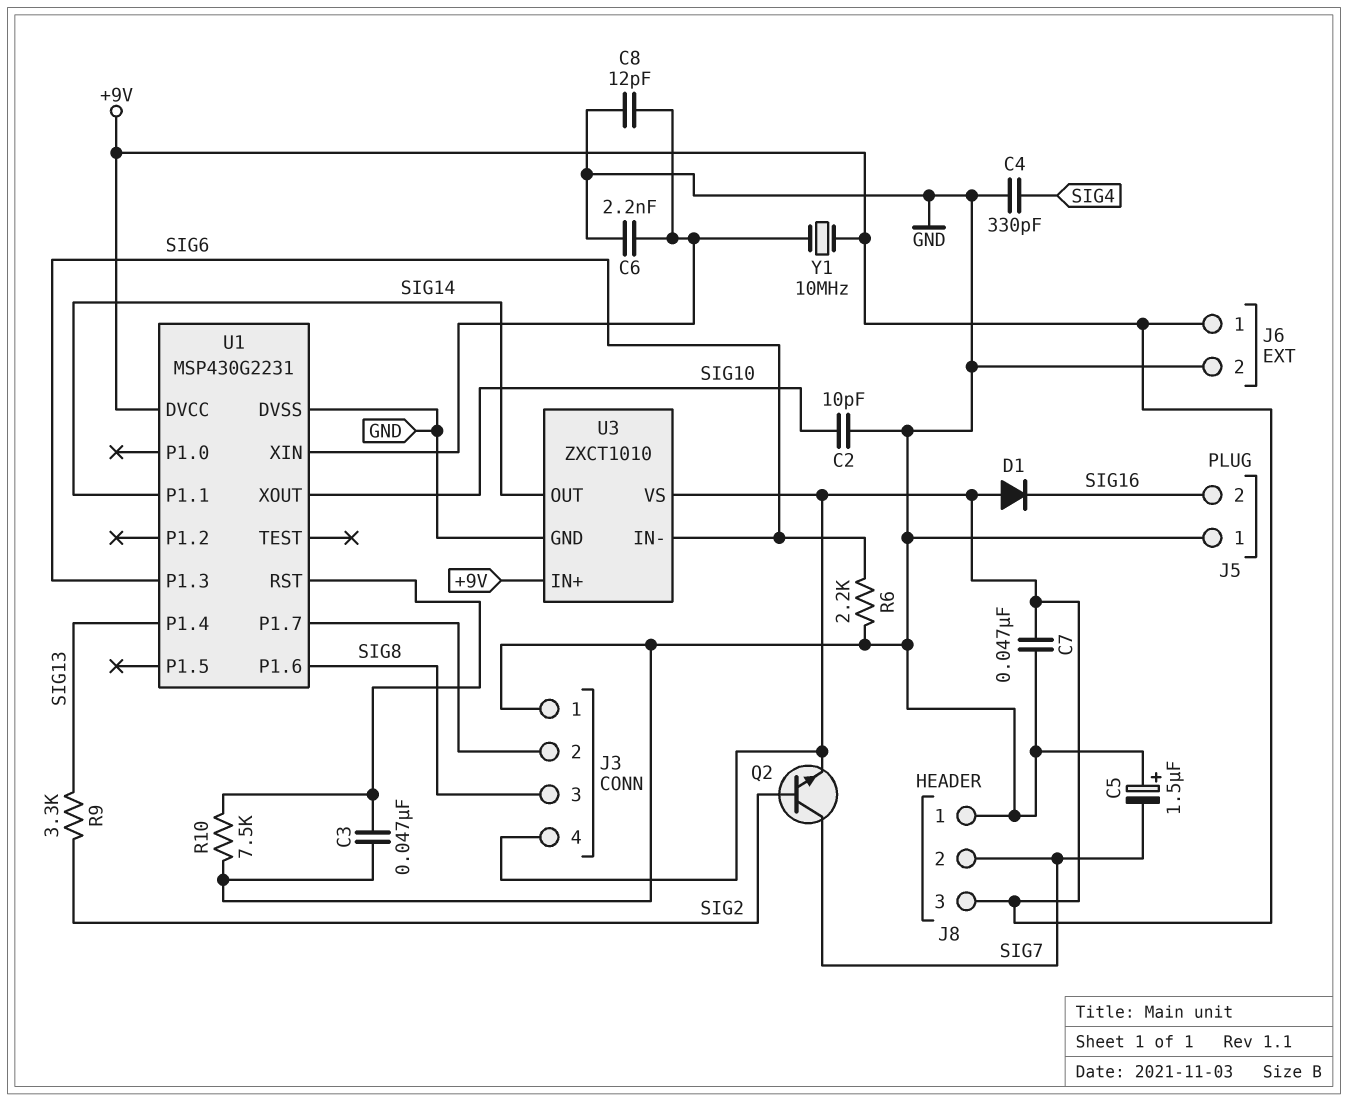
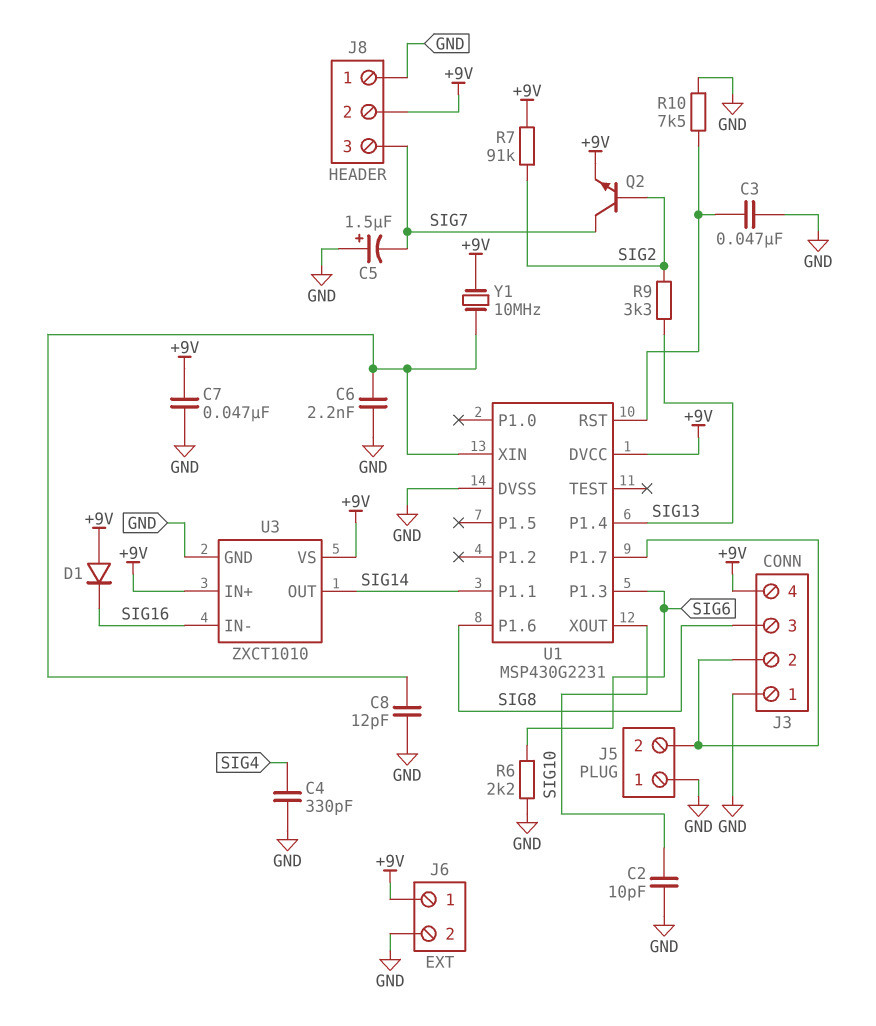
J5 pin 2: SIG16 -> J3/2
J8 pin 2: SIG7 -> +9V
J8 pin 3: +9V -> SIG7
R7: none -> 91k (+9V, SIG2)
U3 pin IN-: SIG6 -> SIG16

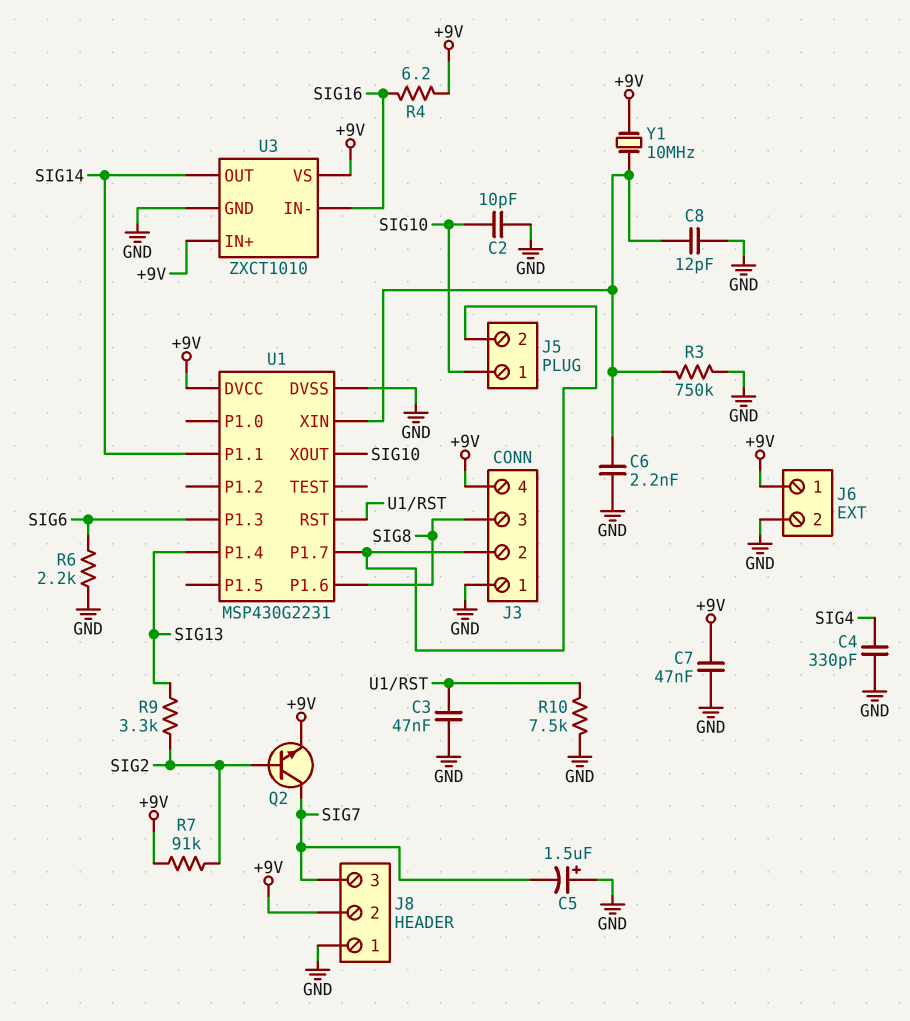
D1: diode (A +9V, K SIG16) -> none
J5 pin 1: GND -> SIG10
R3: none -> 750k (GND, U1/XIN)
R4: none -> 6.2 (+9V, SIG16)

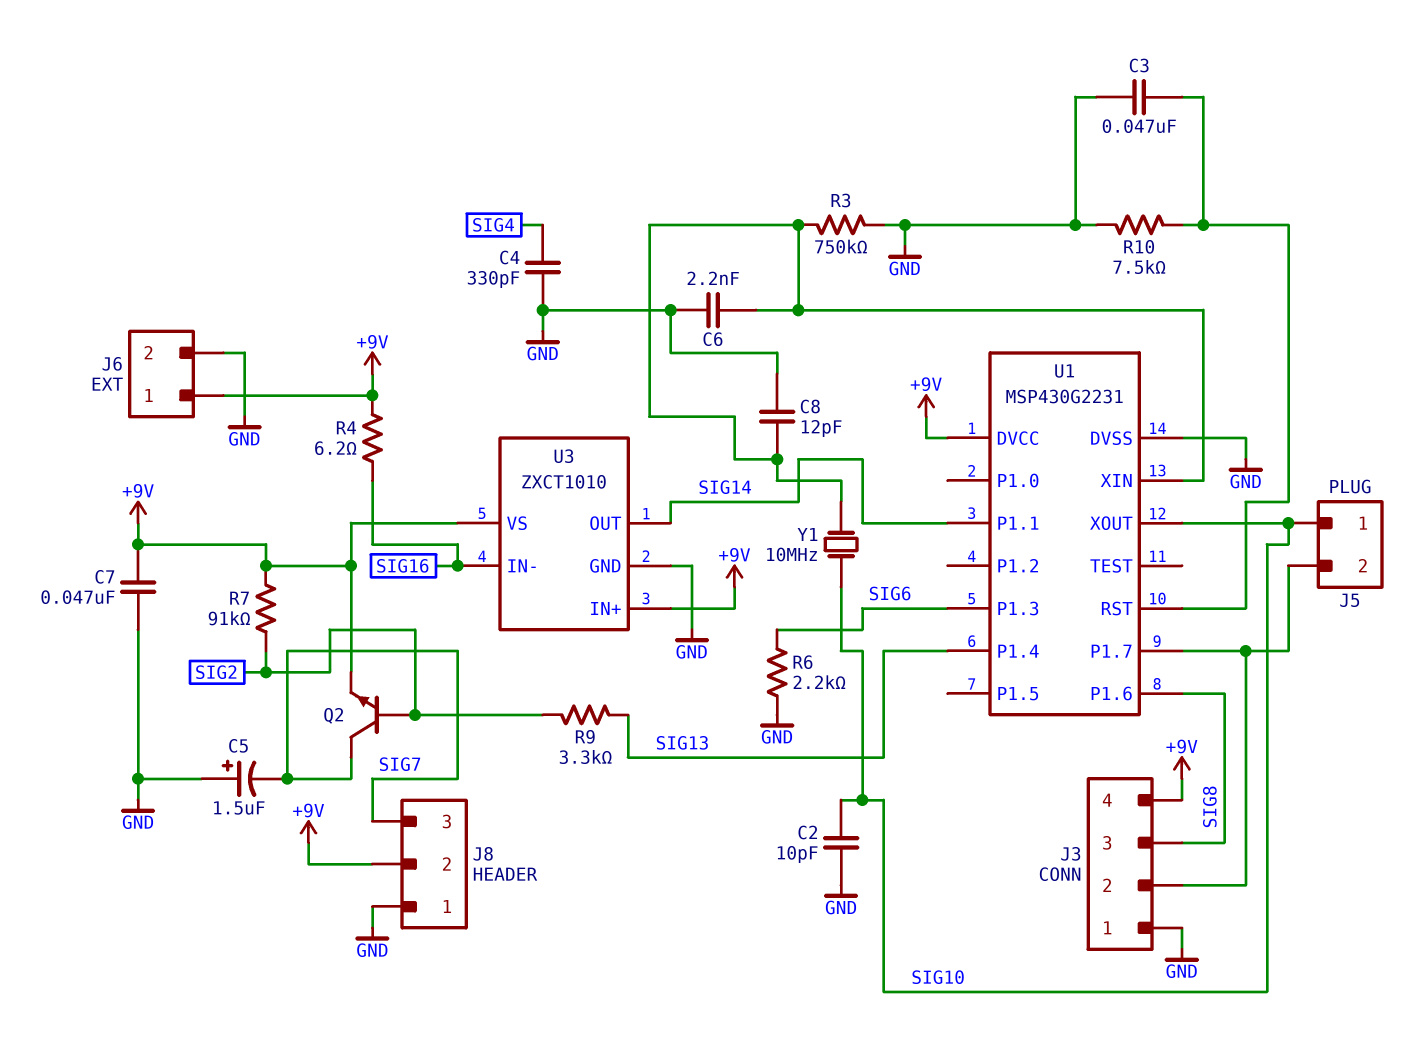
Y1: 10MHz (+9V, U1/XIN) -> 10MHz (SIG10, U1/XIN)

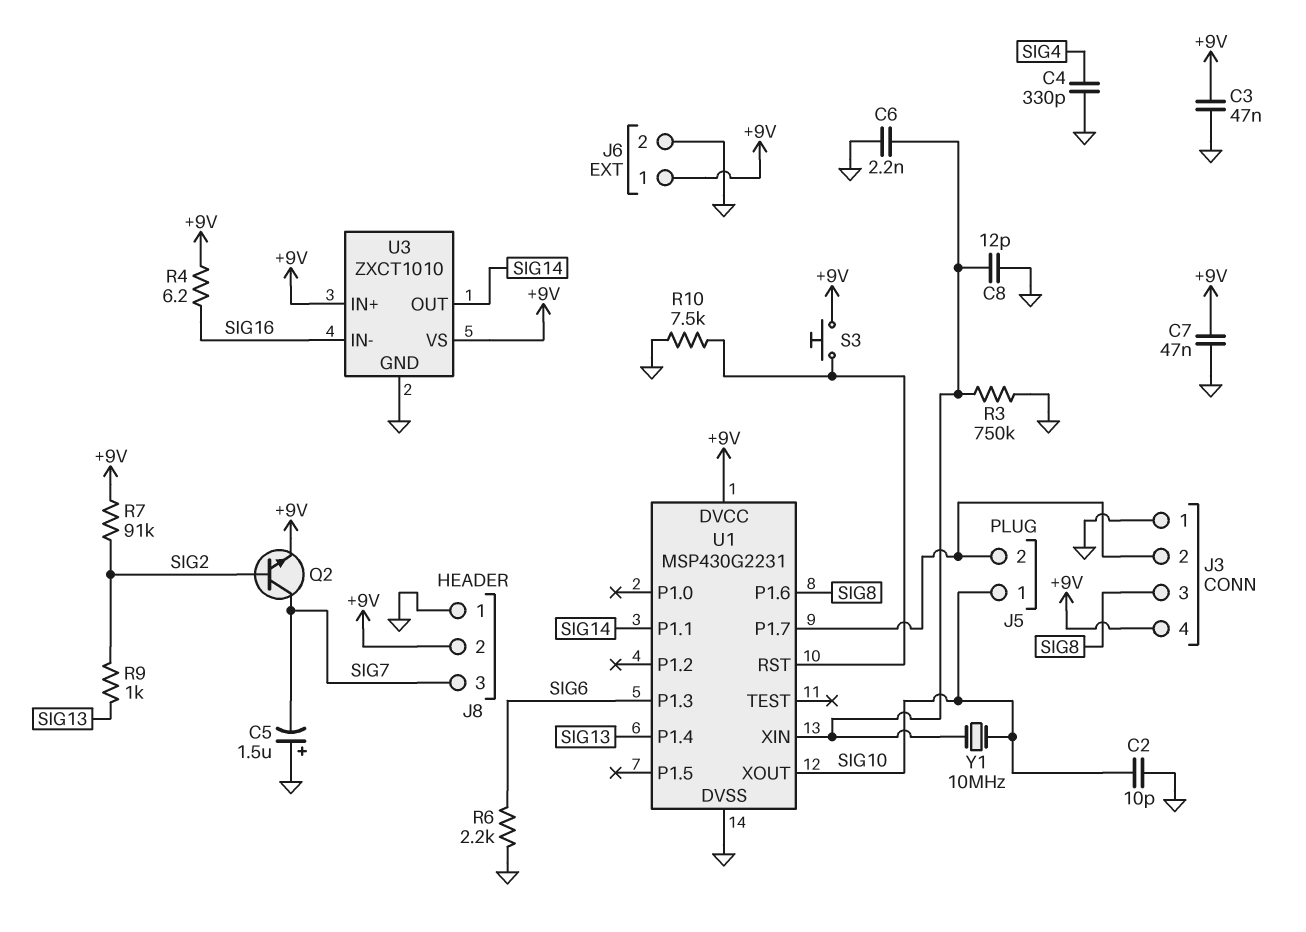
C3: 47nF (GND, U1/RST) -> 47nF (+9V, GND)
R9: 3.3k (SIG2, SIG13) -> 1k (SIG2, SIG13)
S3: none -> button (+9V, U1/RST)

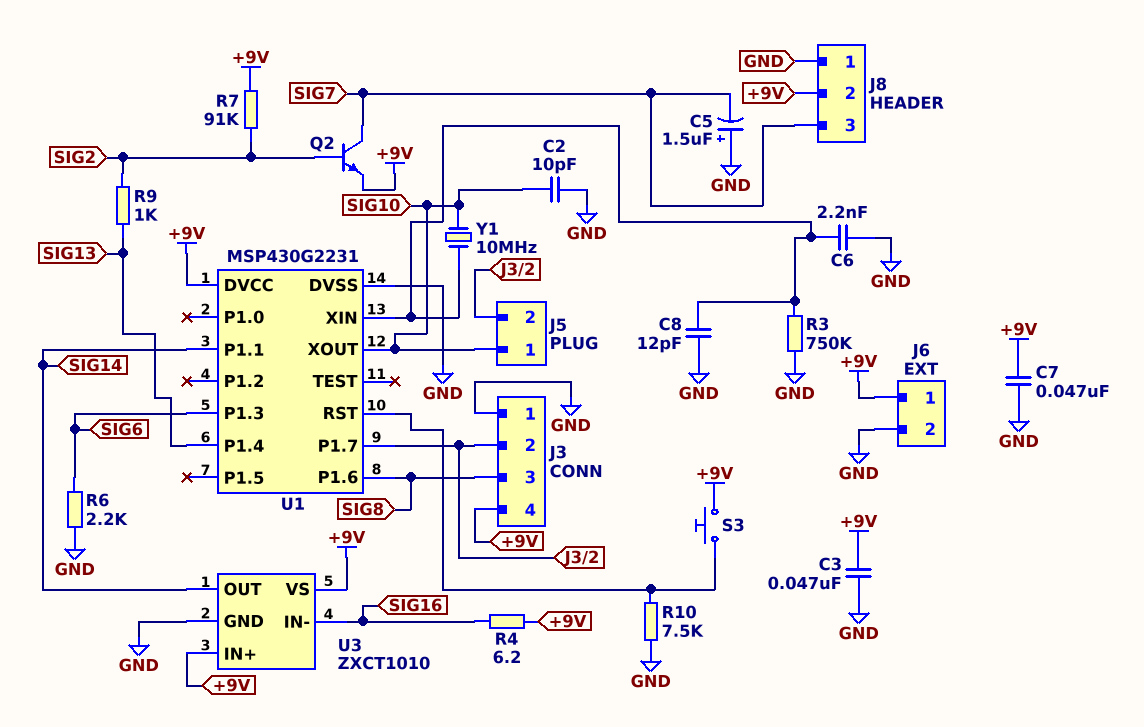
C4: 330pF (GND, SIG4) -> none

